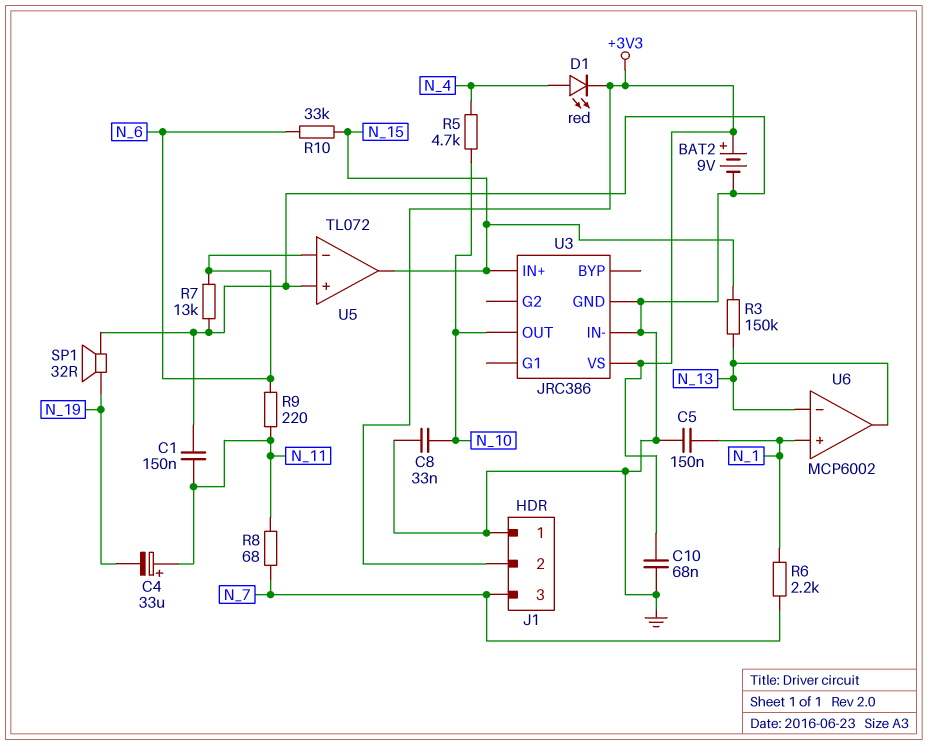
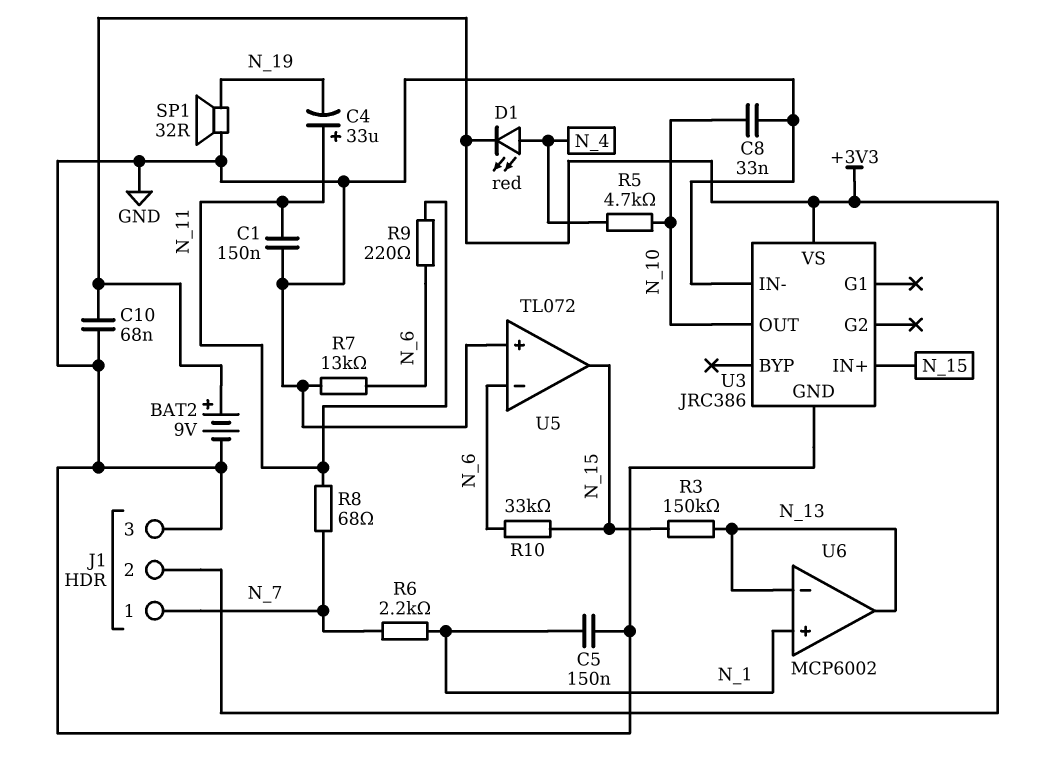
J1 pin 1: GND -> N_7
J1 pin 3: N_7 -> GND

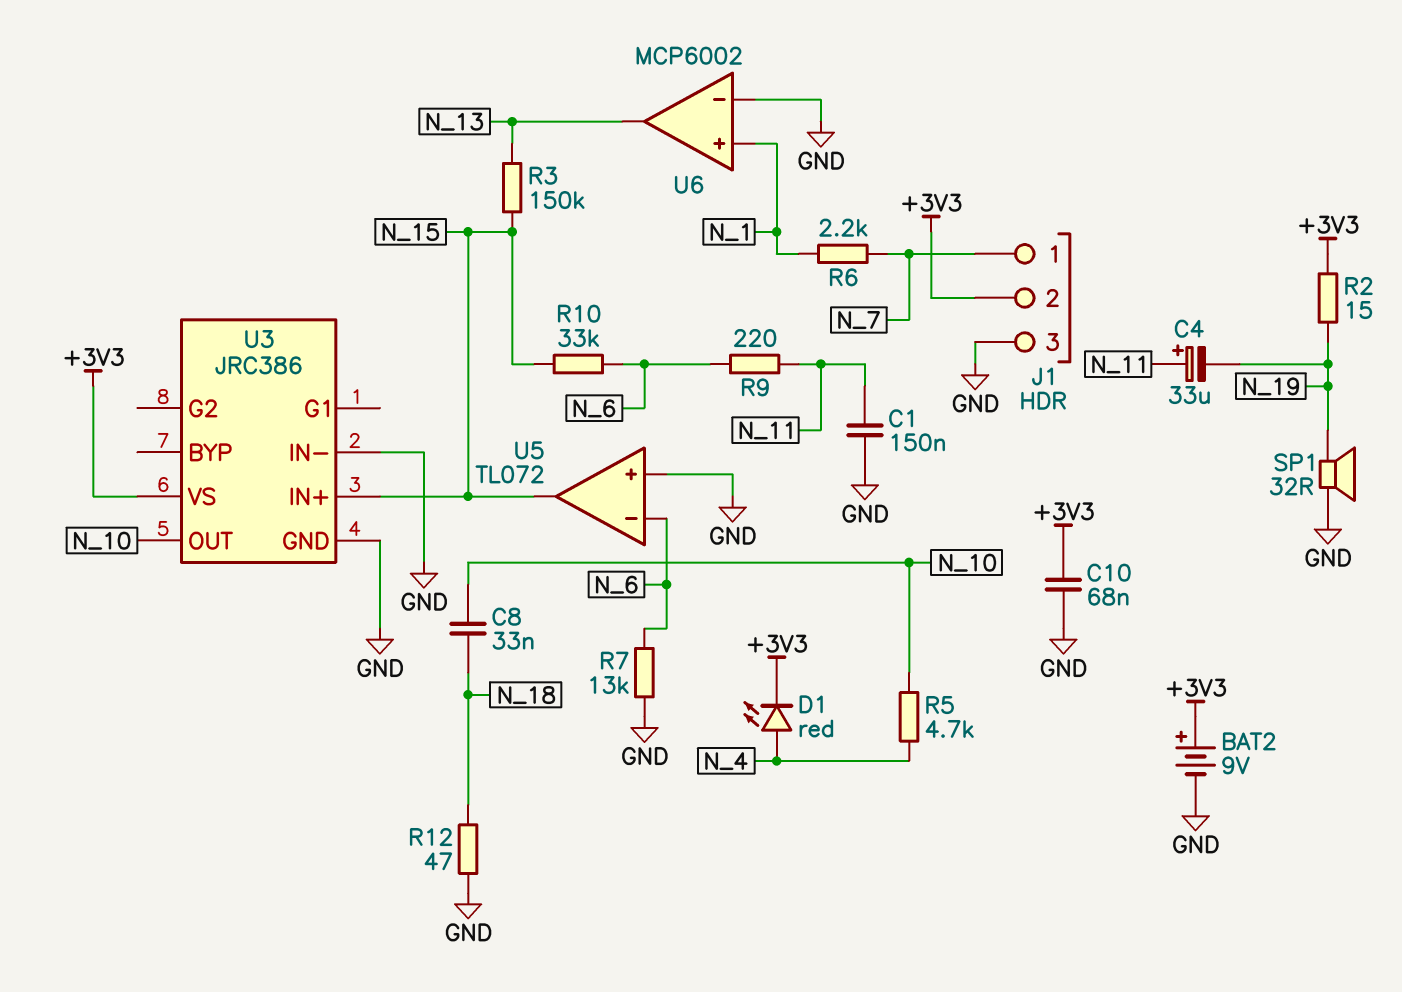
C5: 150nF (GND, N_1) -> none
C8: 33nF (GND, N_10) -> 33nF (N_10, N_18)
R2: none -> 15 (+3V3, N_19)
R8: 68 (N_7, N_11) -> none
R12: none -> 47 (GND, N_18)
U6 pin in-: N_13 -> GND

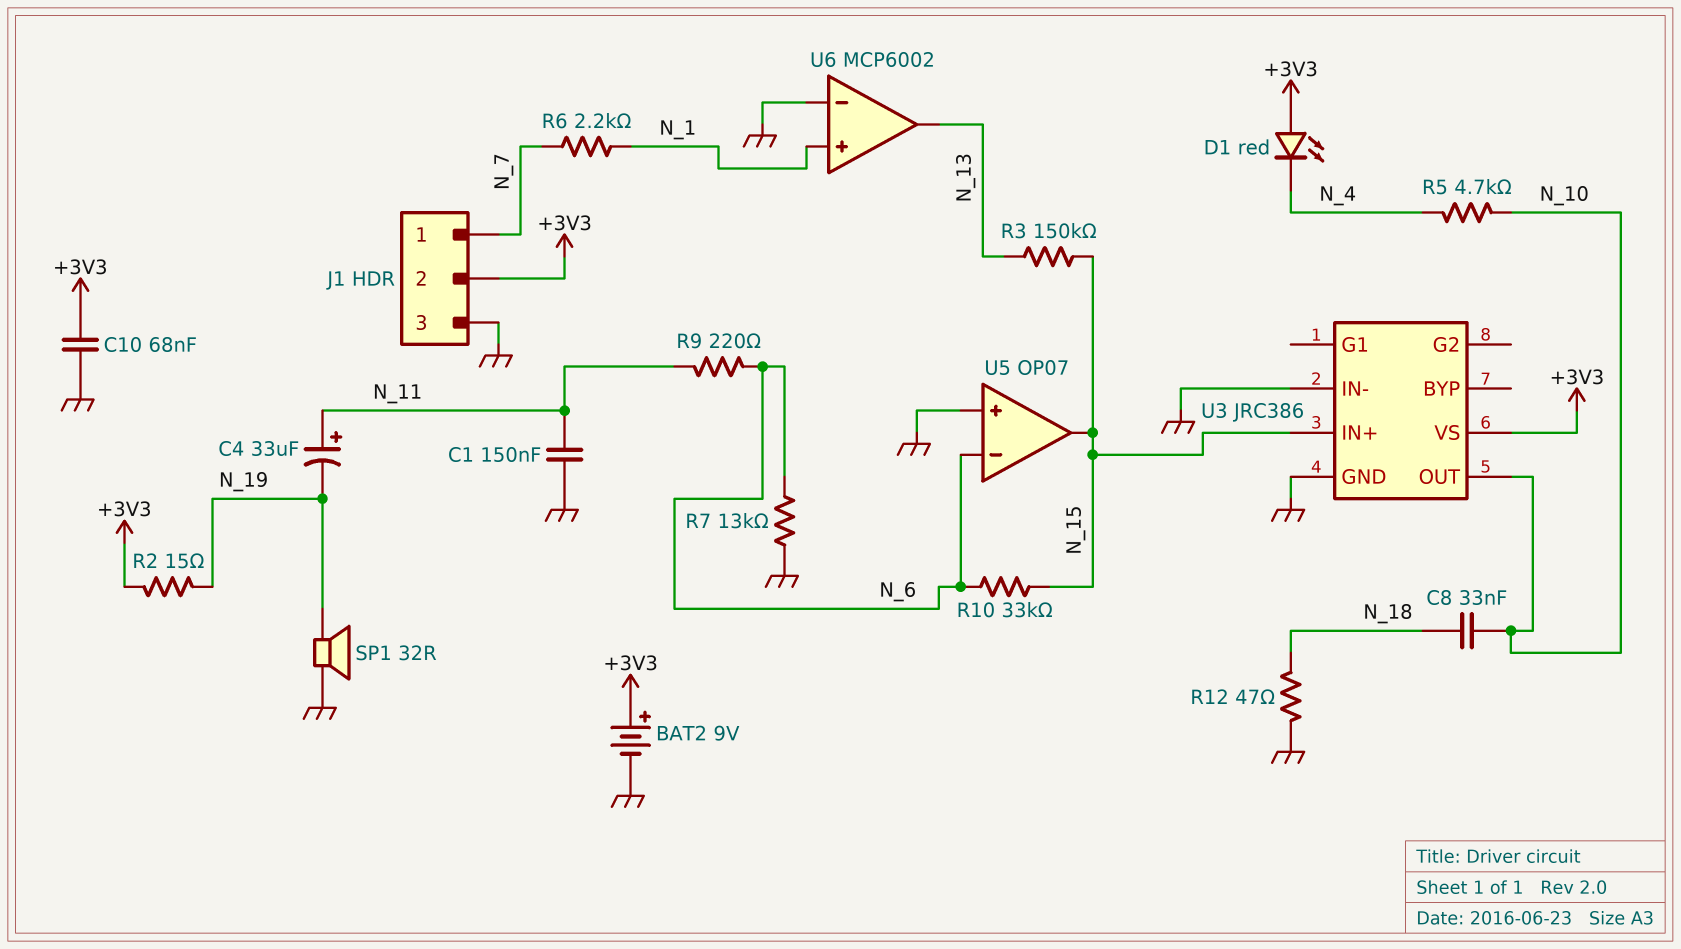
D1: LED red (A N_4, K +3V3) -> LED red (A +3V3, K N_4)
U5: TL072 -> OP07

